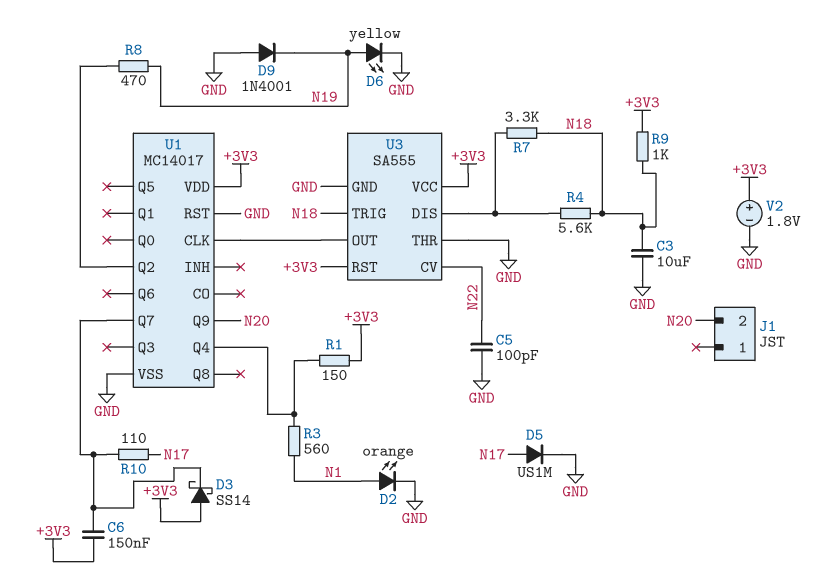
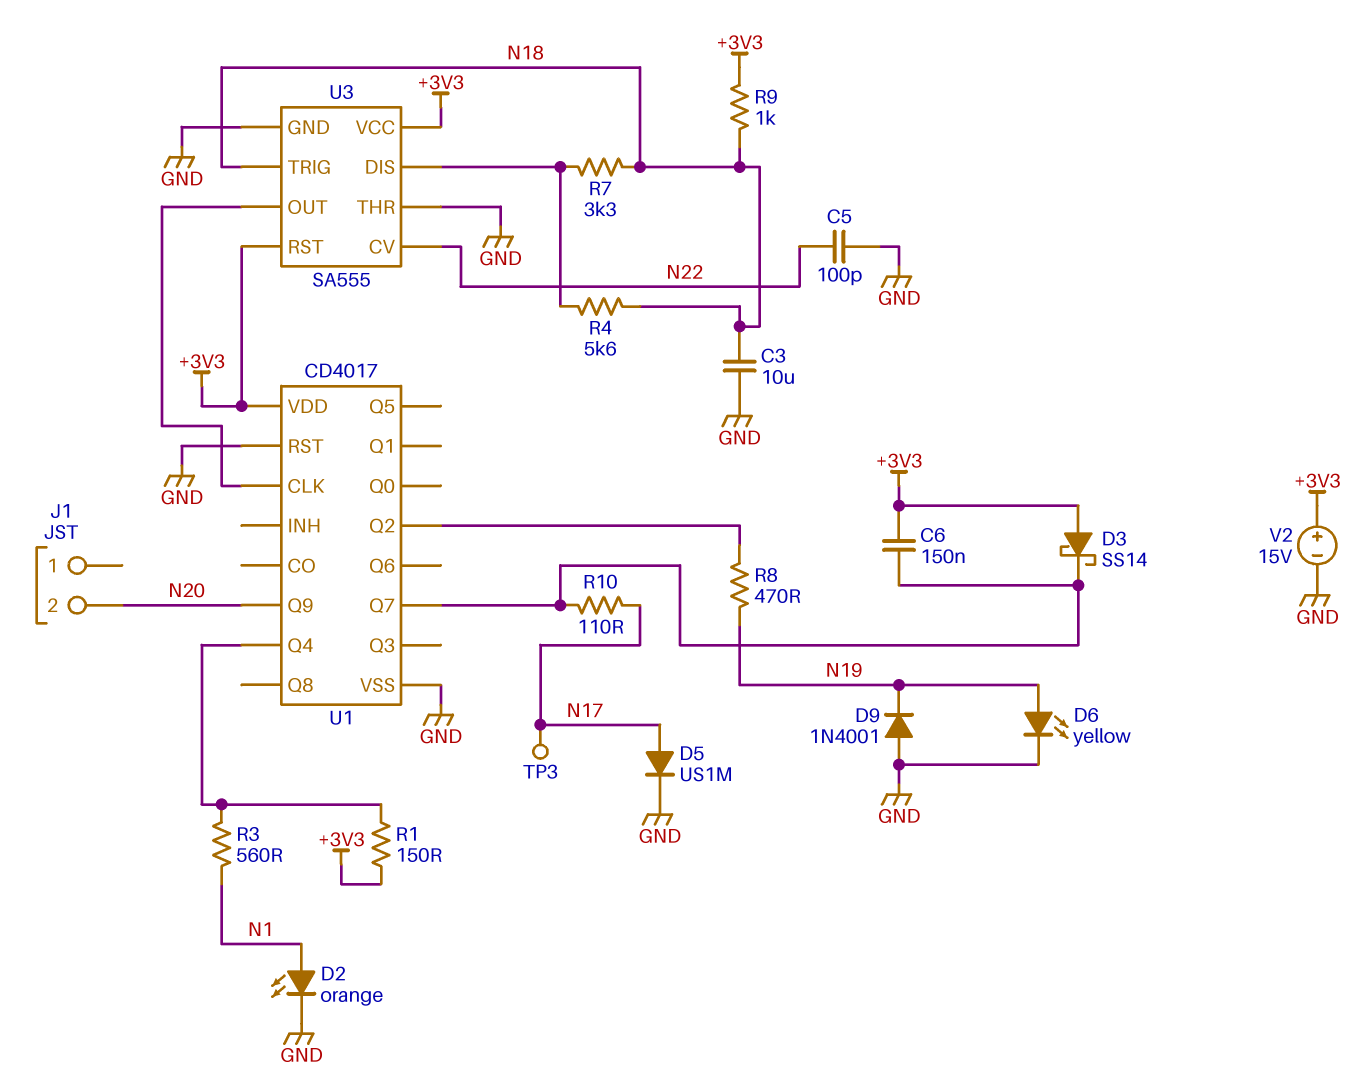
TP3: none -> test point (N17)
U1: MC14017 -> CD4017
V2: 1.8V (plus +3V3, minus GND) -> 15V (plus +3V3, minus GND)

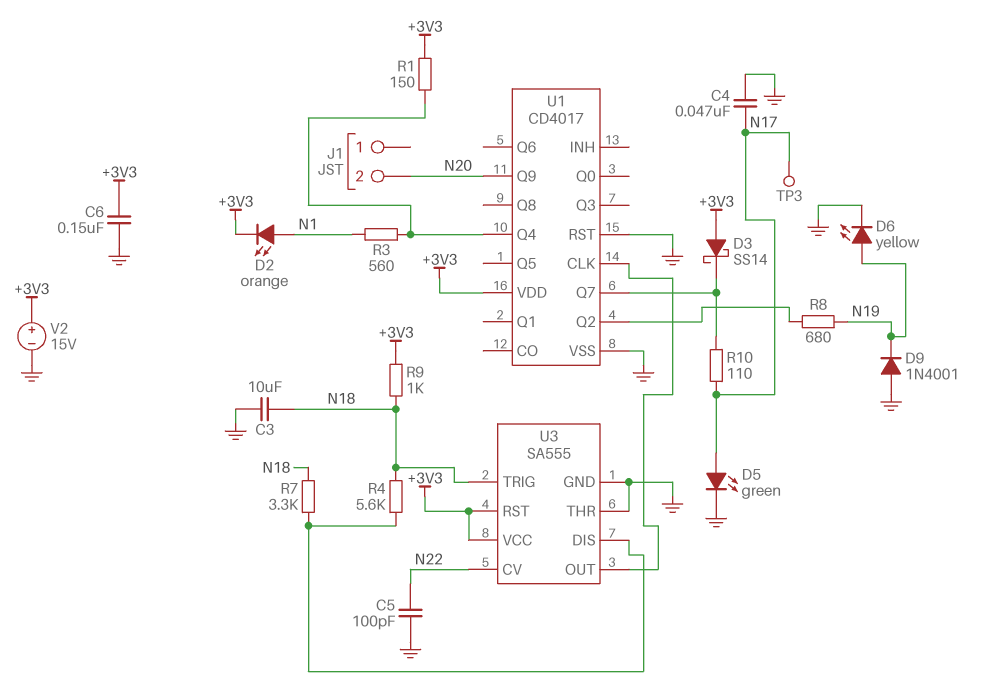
C4: none -> 47nF (GND, N17)
C6: 150nF (+3V3, U1/Q7) -> 150nF (+3V3, GND)
D2: LED orange (A N1, K GND) -> LED orange (A N1, K +3V3)
D5: diode US1M (A N17, K GND) -> LED green (A N17, K GND)
R8: 470 (N19, U1/Q2) -> 680 (N19, U1/Q2)

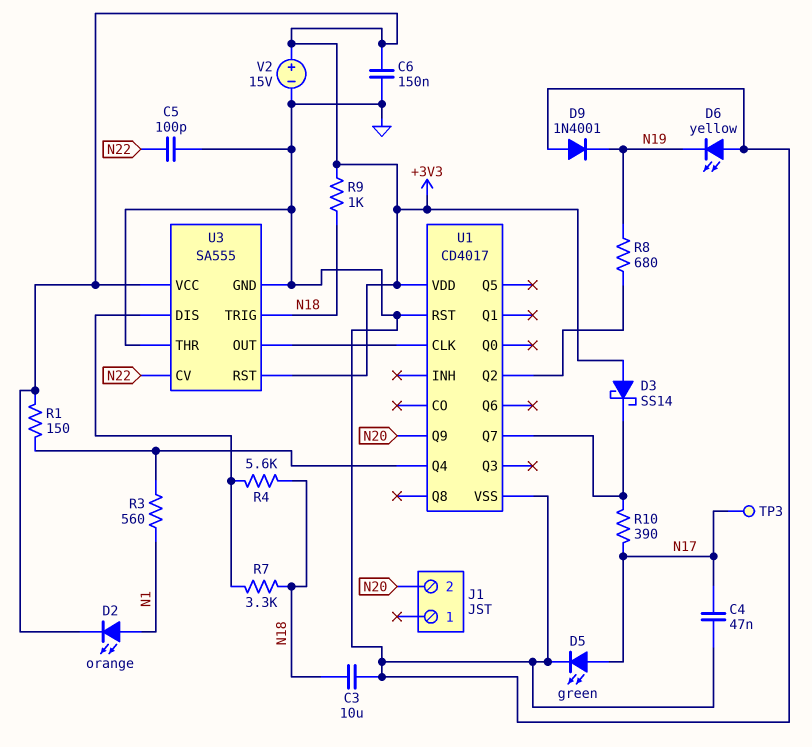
D6: LED yellow (A N19, K GND) -> LED yellow (A GND, K N19)
R10: 110 (N17, U1/Q7) -> 390 (N17, U1/Q7)

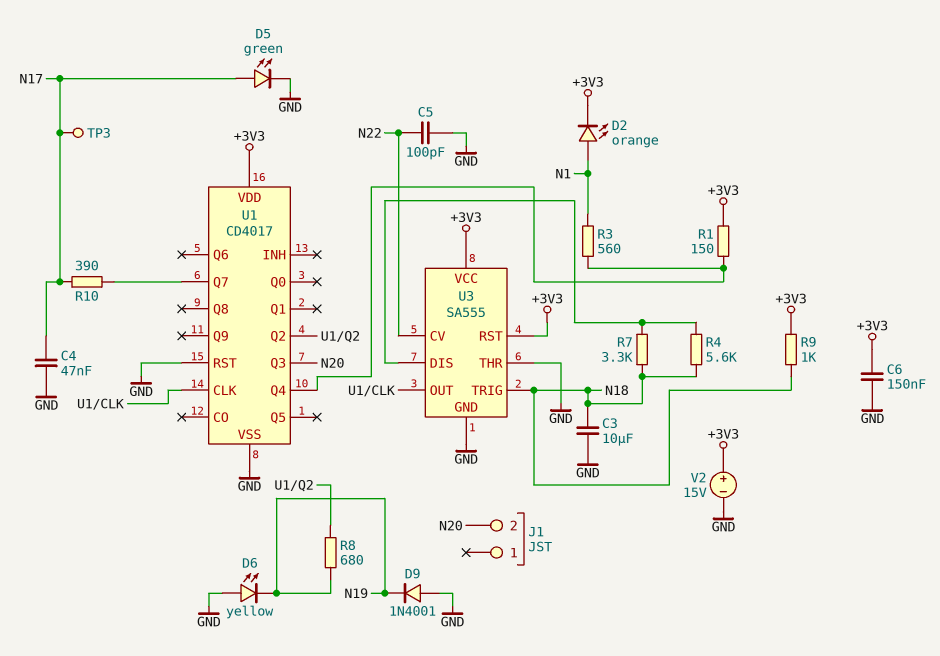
D3: schottky SS14 (A +3V3, K U1/Q7) -> none
U1 pin Q3: none -> N20
U1 pin Q9: N20 -> none

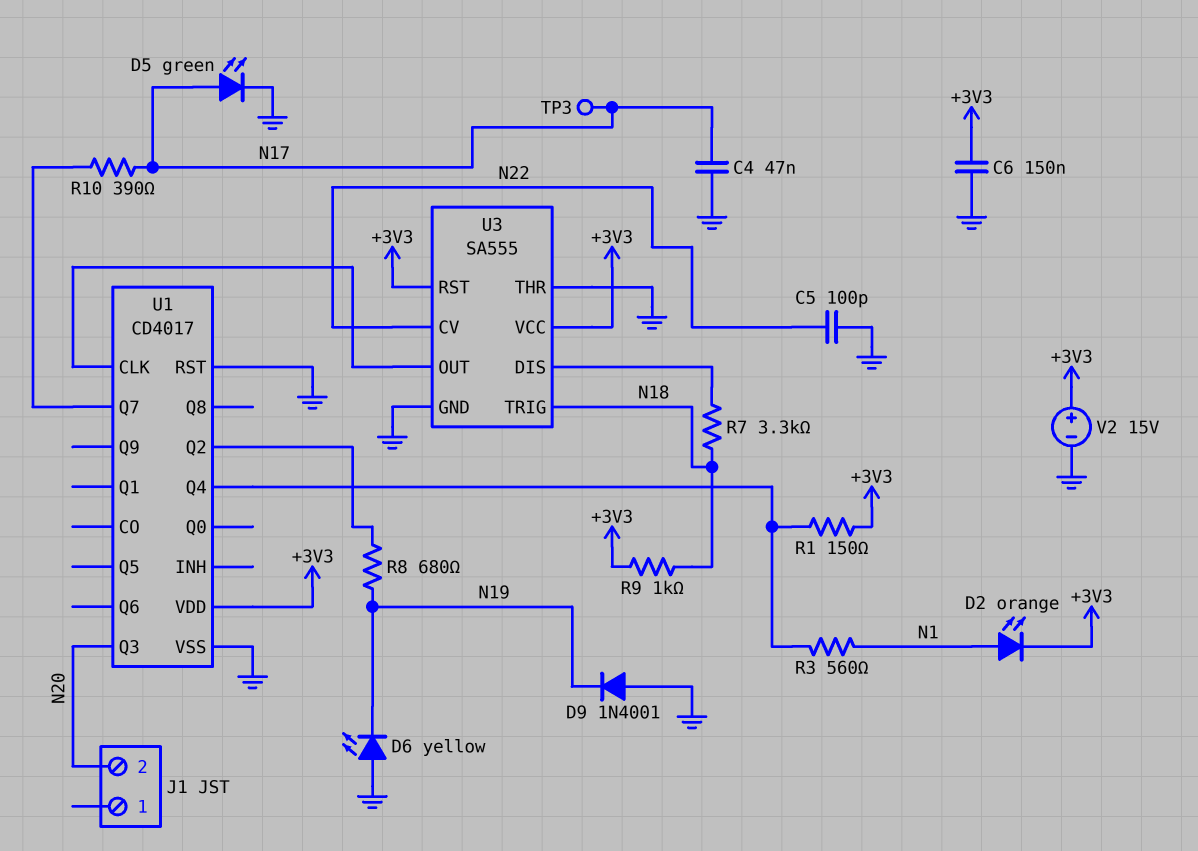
C3: 10uF (GND, N18) -> none
R4: 5.6k (N18, U3/DIS) -> none

